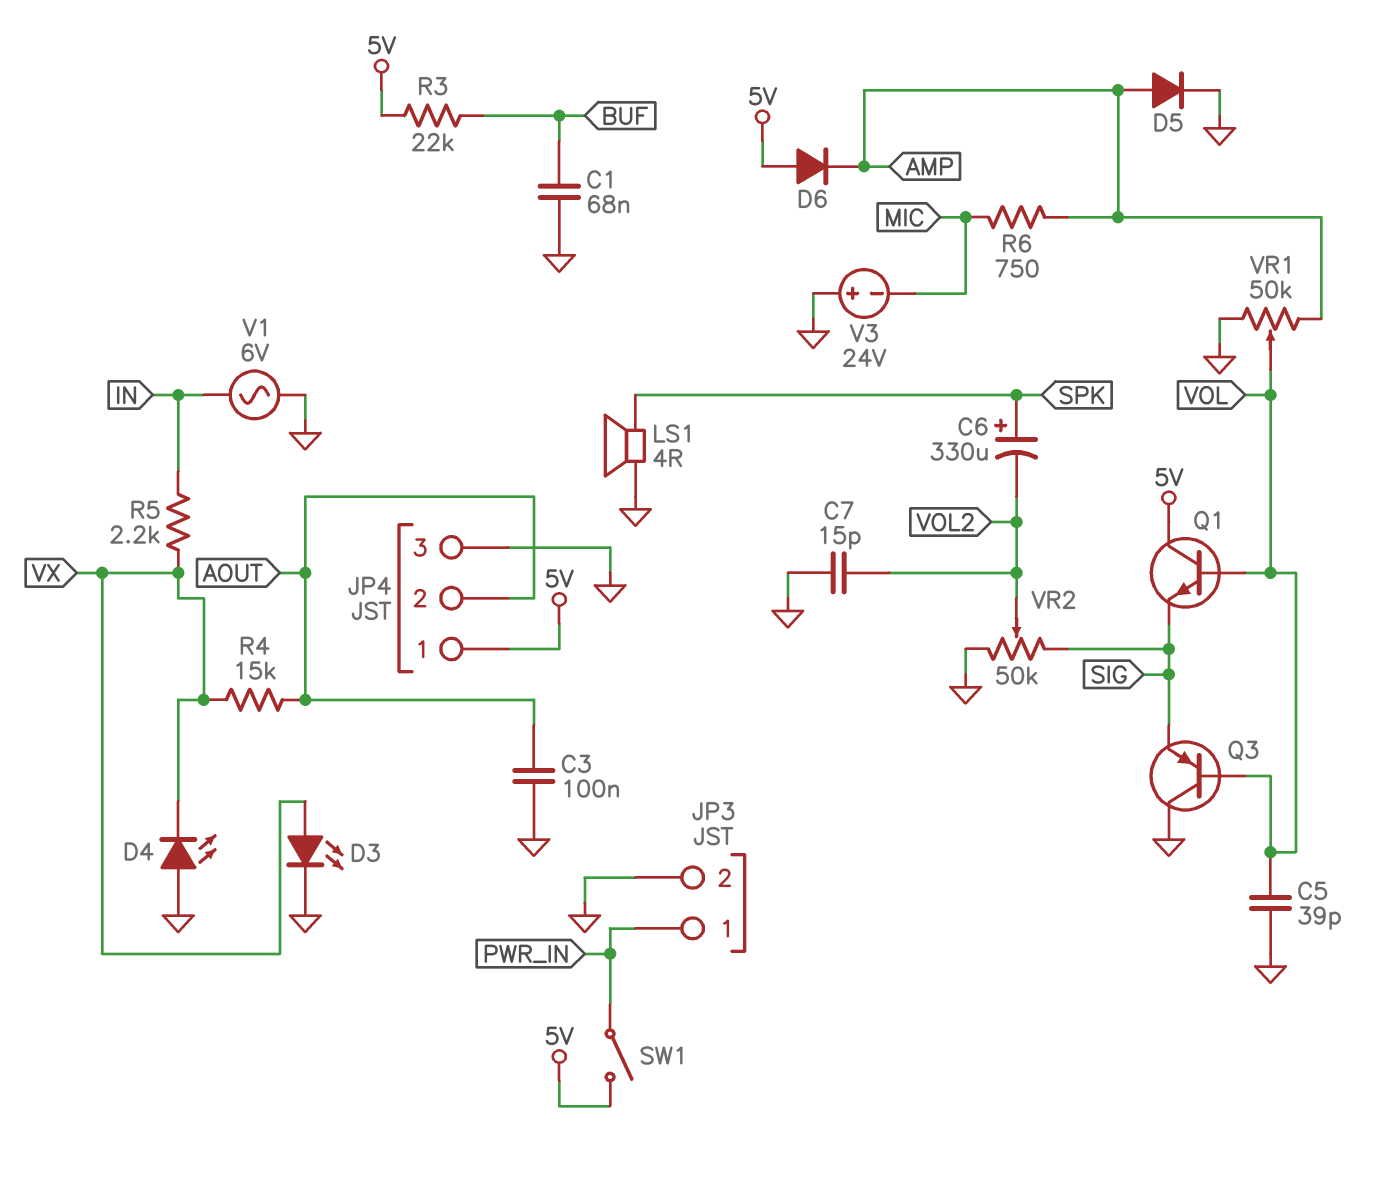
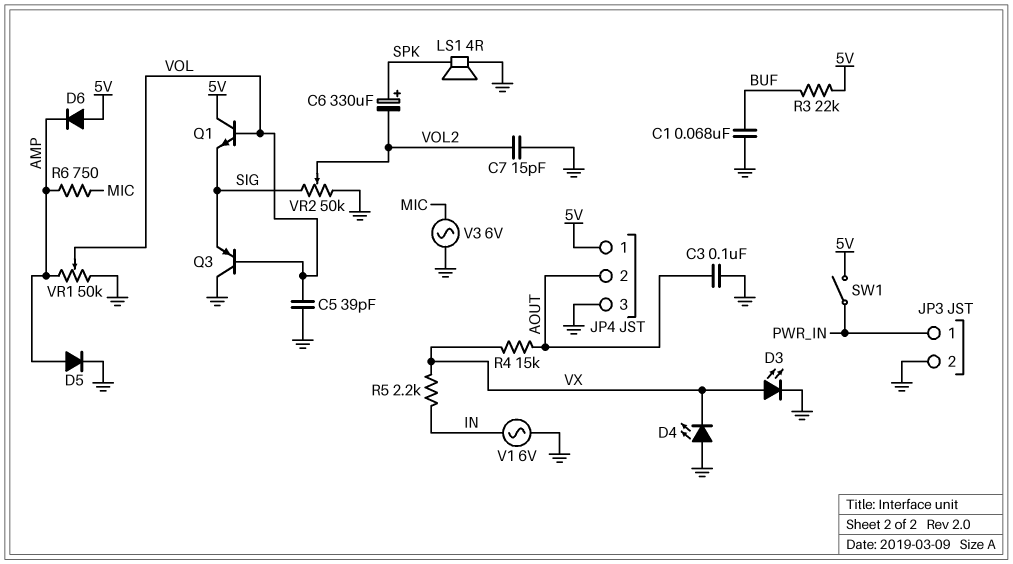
V3: 24V (plus GND, minus MIC) -> AC 6V (GND, MIC)

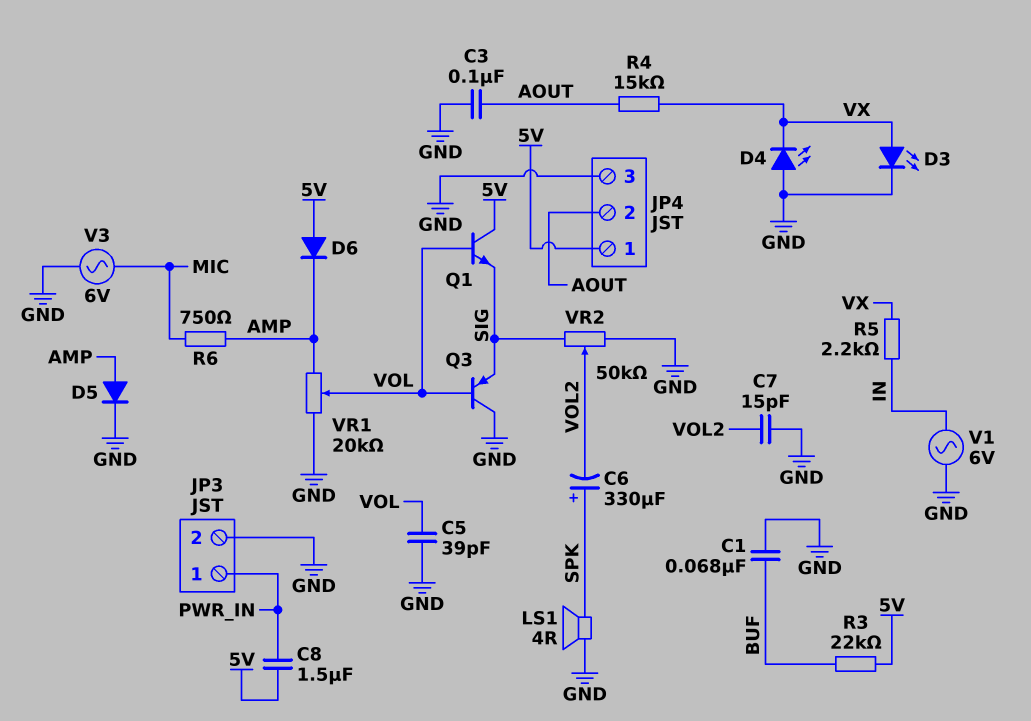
C8: none -> 1.5uF (5V, PWR_IN)
SW1: switch (5V, PWR_IN) -> none
VR1: 50k (AMP, GND, wiper VOL) -> 20k (AMP, GND, wiper VOL)

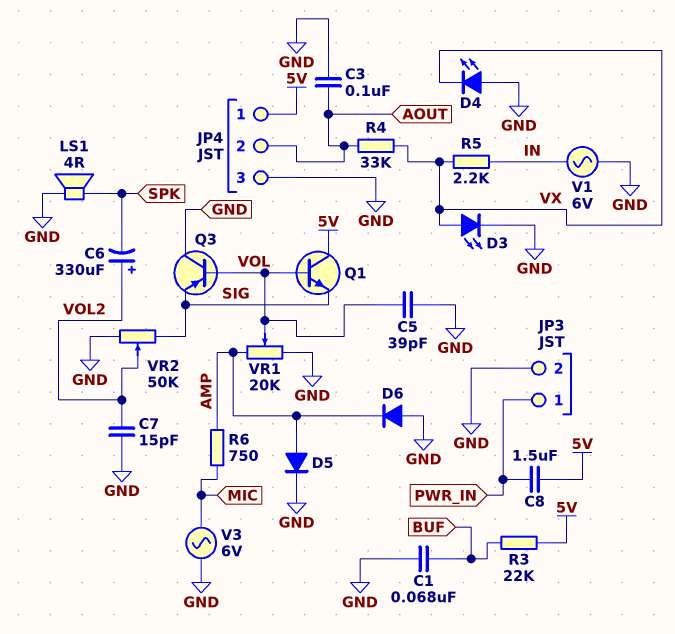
C6: 330uF (plus SPK, minus VOL2) -> 330uF (plus VOL2, minus SPK)
D6: diode (A 5V, K AMP) -> diode (A GND, K AMP)
R4: 15k (AOUT, VX) -> 33k (AOUT, VX)

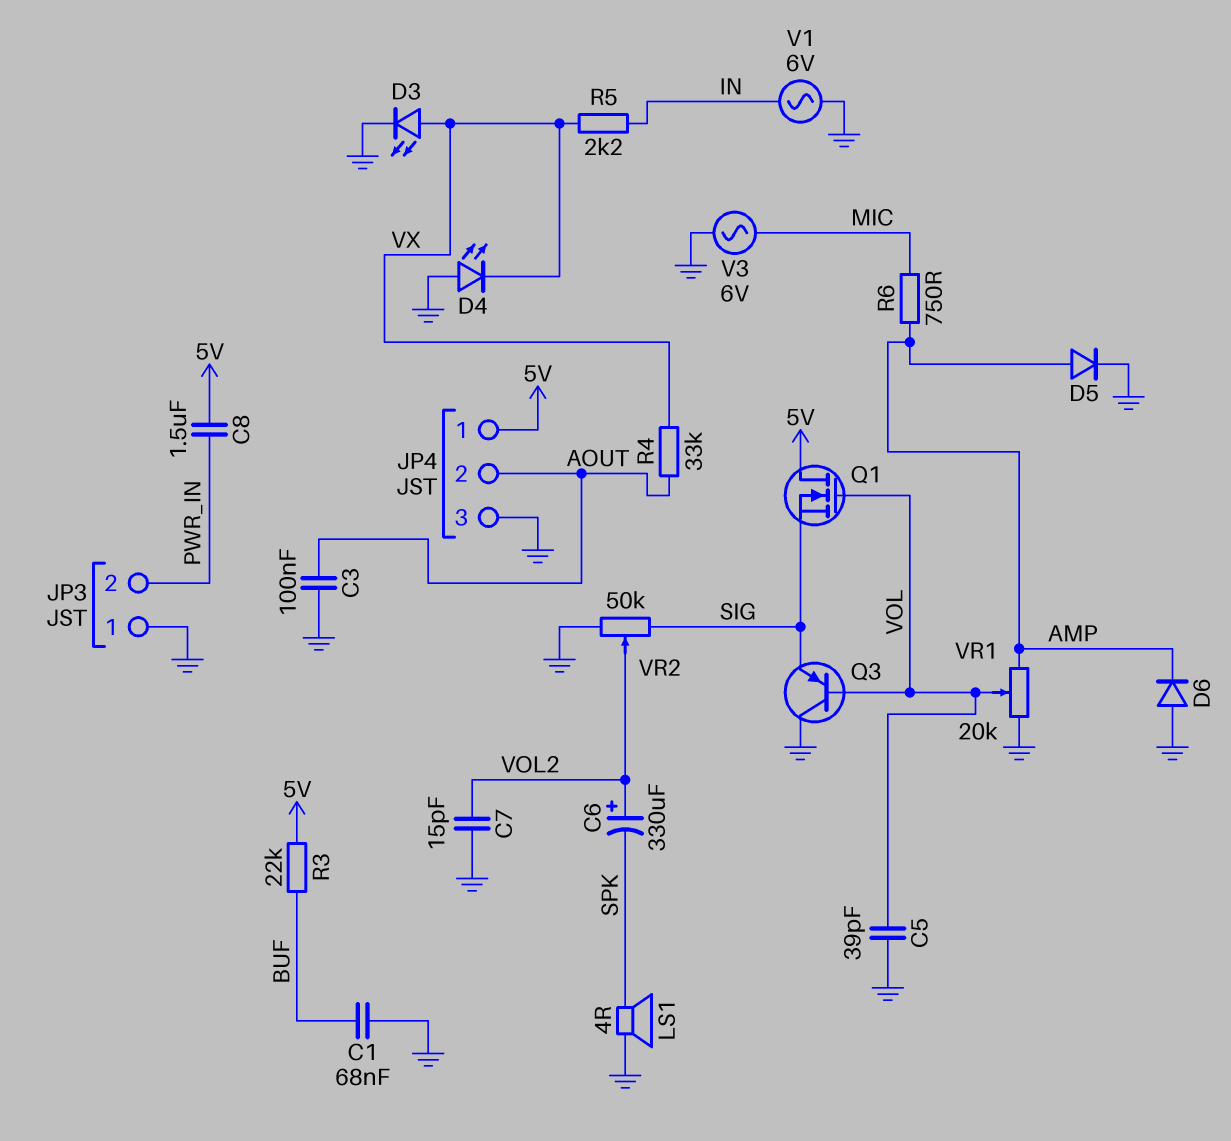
JP3 pin 1: PWR_IN -> GND
JP3 pin 2: GND -> PWR_IN
Q1: NPN (B VOL, C 5V, E SIG) -> NMOS (G VOL, D 5V, S SIG)

